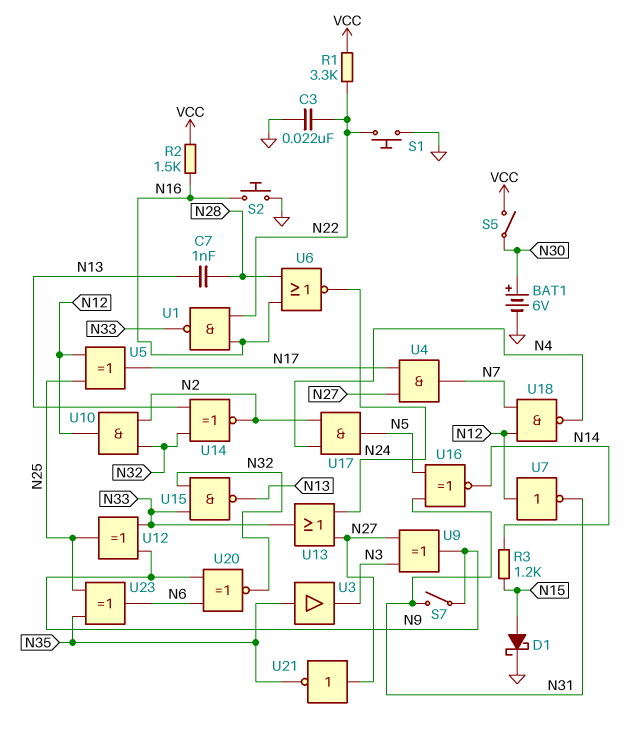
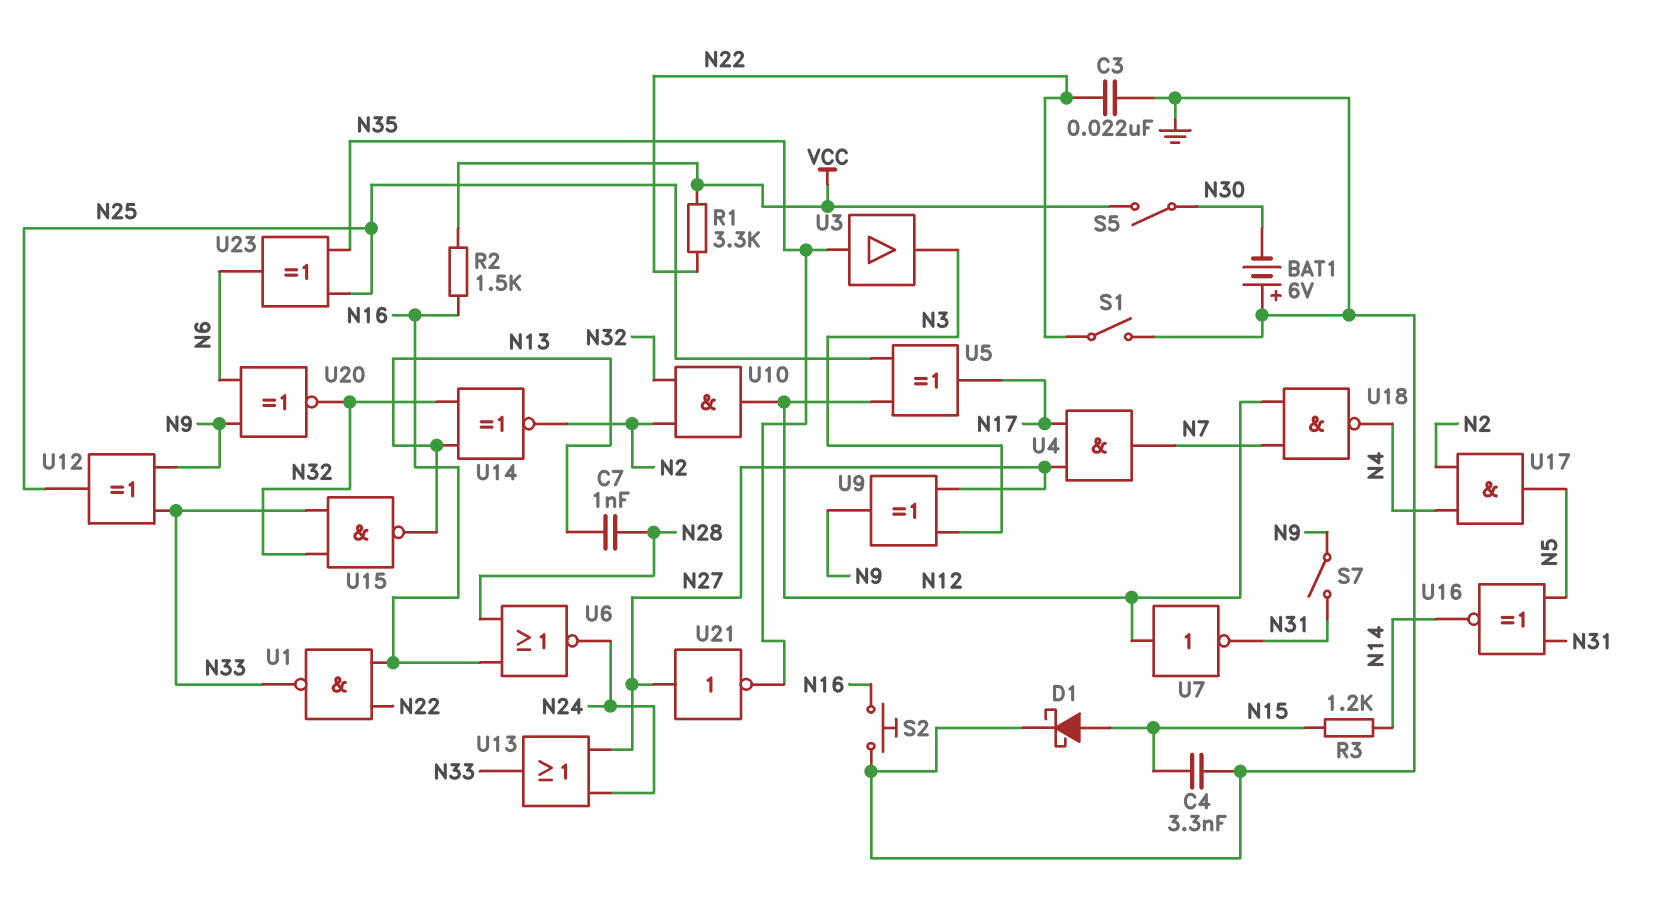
BAT1: 6V (plus N30, minus GND) -> 6V (plus GND, minus N30)
C4: none -> 3.3nF (GND, N15)
S1: button (GND, N22) -> switch (GND, N22)

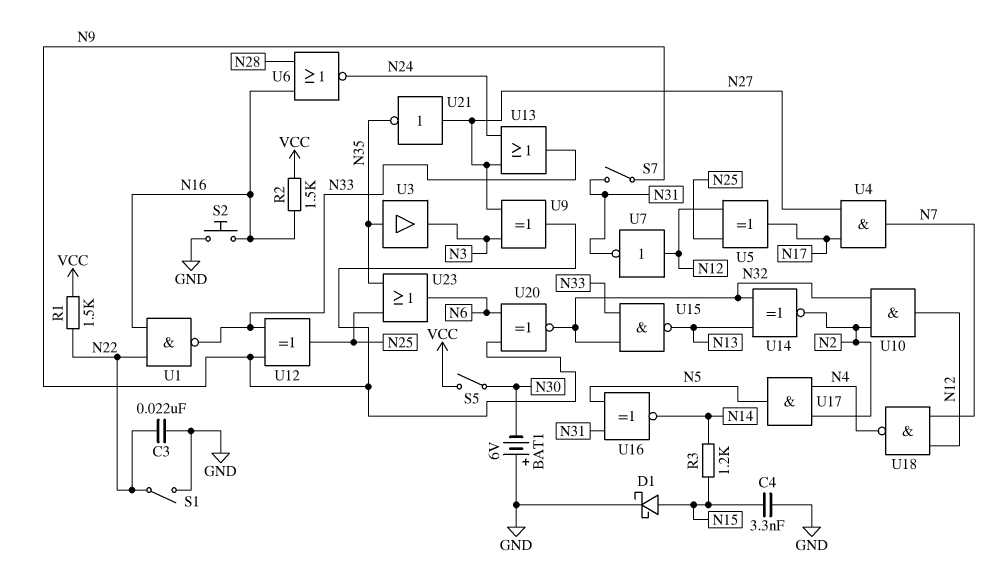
C7: 1nF (N13, N28) -> none
R1: 3.3k (N22, VCC) -> 1.5k (N22, VCC)
U23: XOR (in N25, in N35, out N6) -> OR (in N25, in N35, out N6)

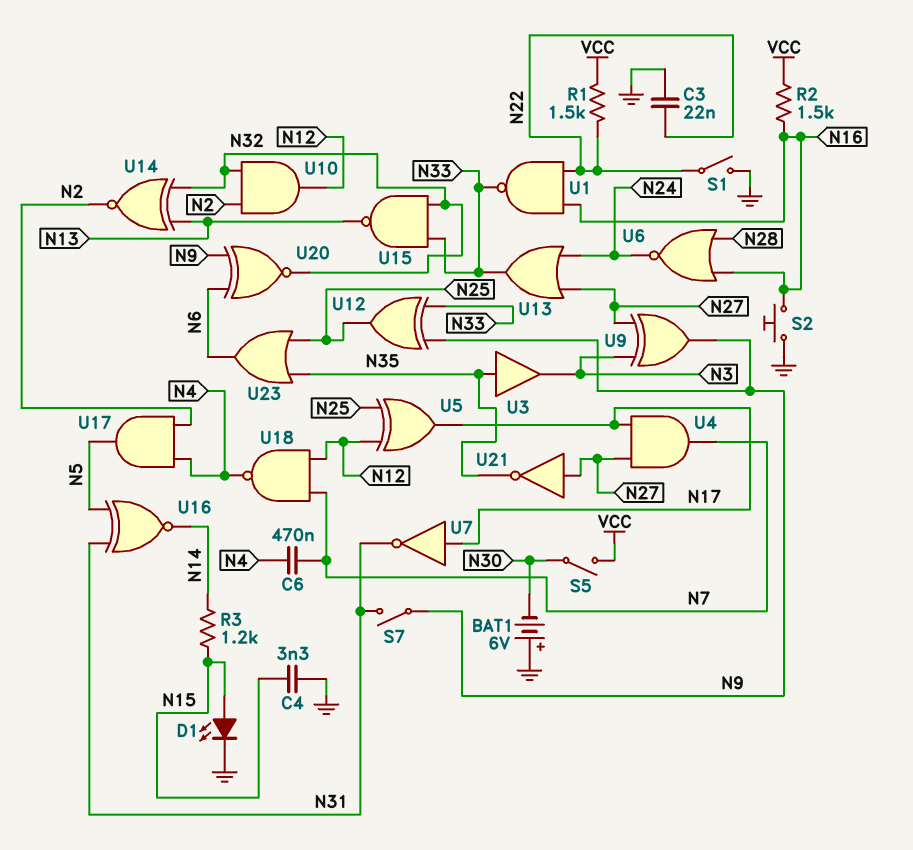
C6: none -> 470nF (N4, N7)
D1: schottky (A N15, K GND) -> LED (A N15, K GND)
U7: NOT (in N12, out N31) -> NOT (in N17, out N31)

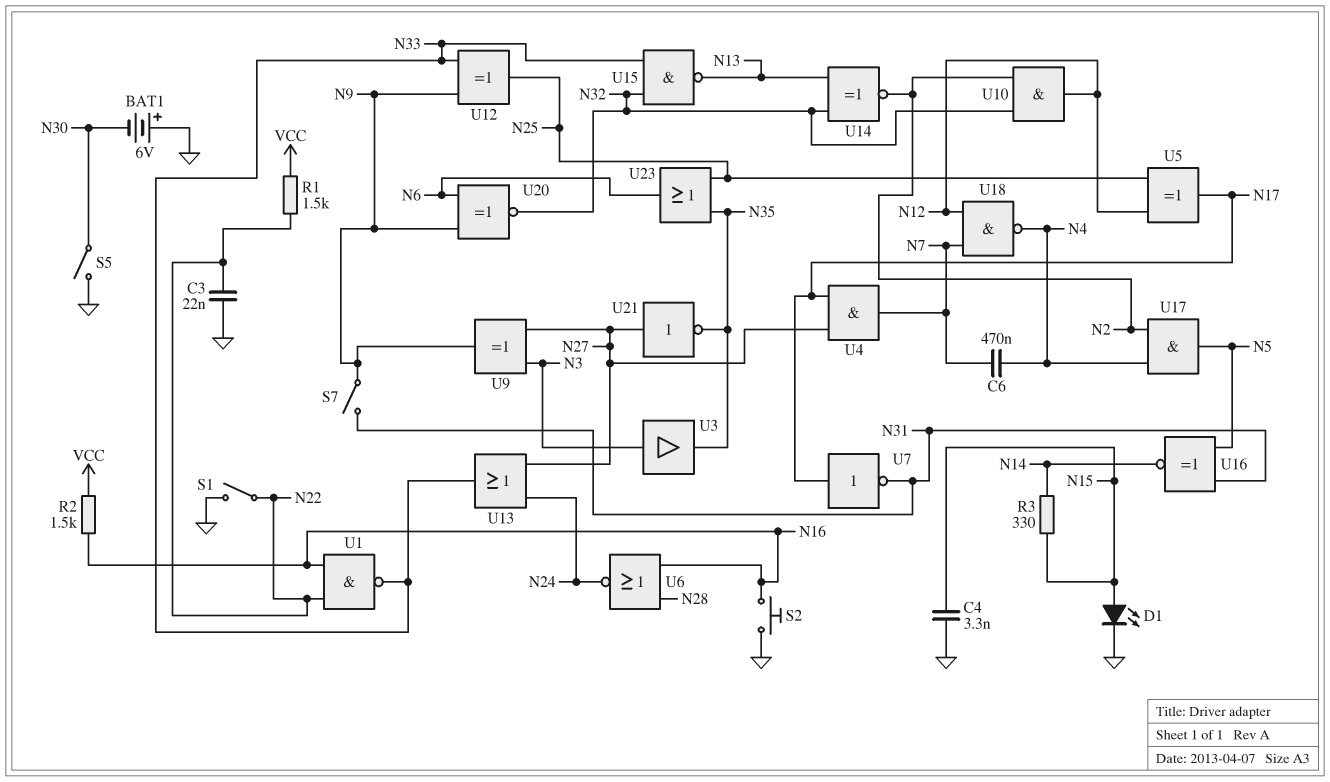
R3: 1.2k (N14, N15) -> 330 (N14, N15)
S5: switch (N30, VCC) -> switch (GND, N30)
U3: buffer (in N35, out N3) -> buffer (in N3, out N35)

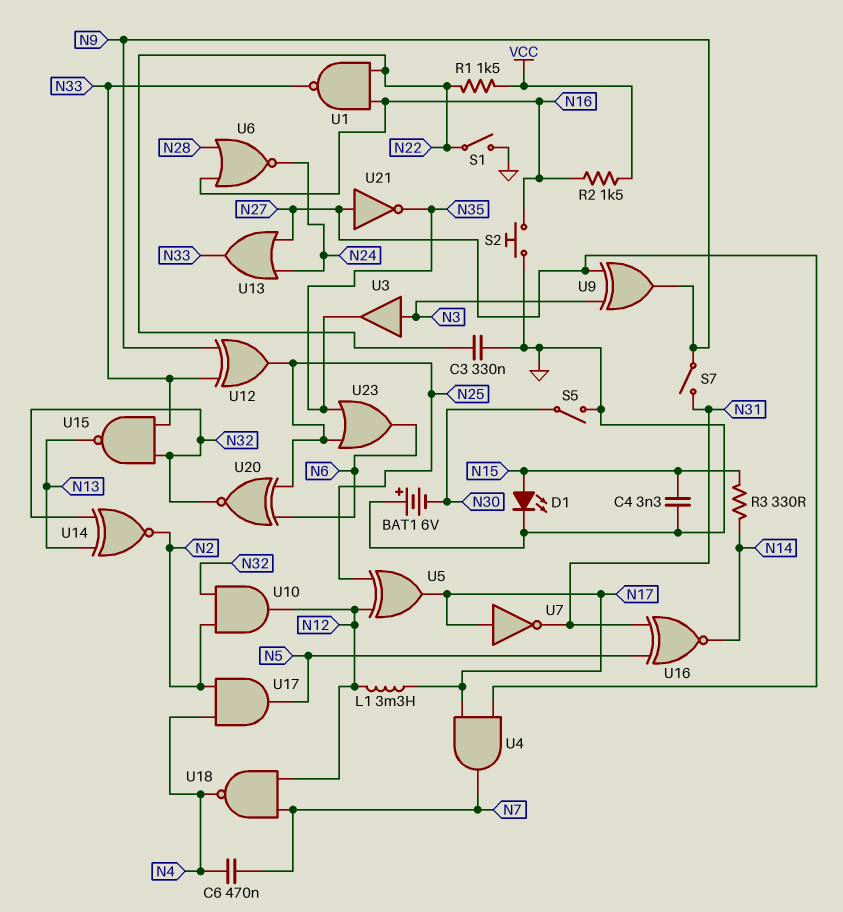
C3: 22nF (GND, N22) -> 330nF (GND, N22)
L1: none -> 3.3mH (N12, N17)
U20: XNOR (in N6, in N9, out N32) -> XNOR (in N6, in N25, out N32)

